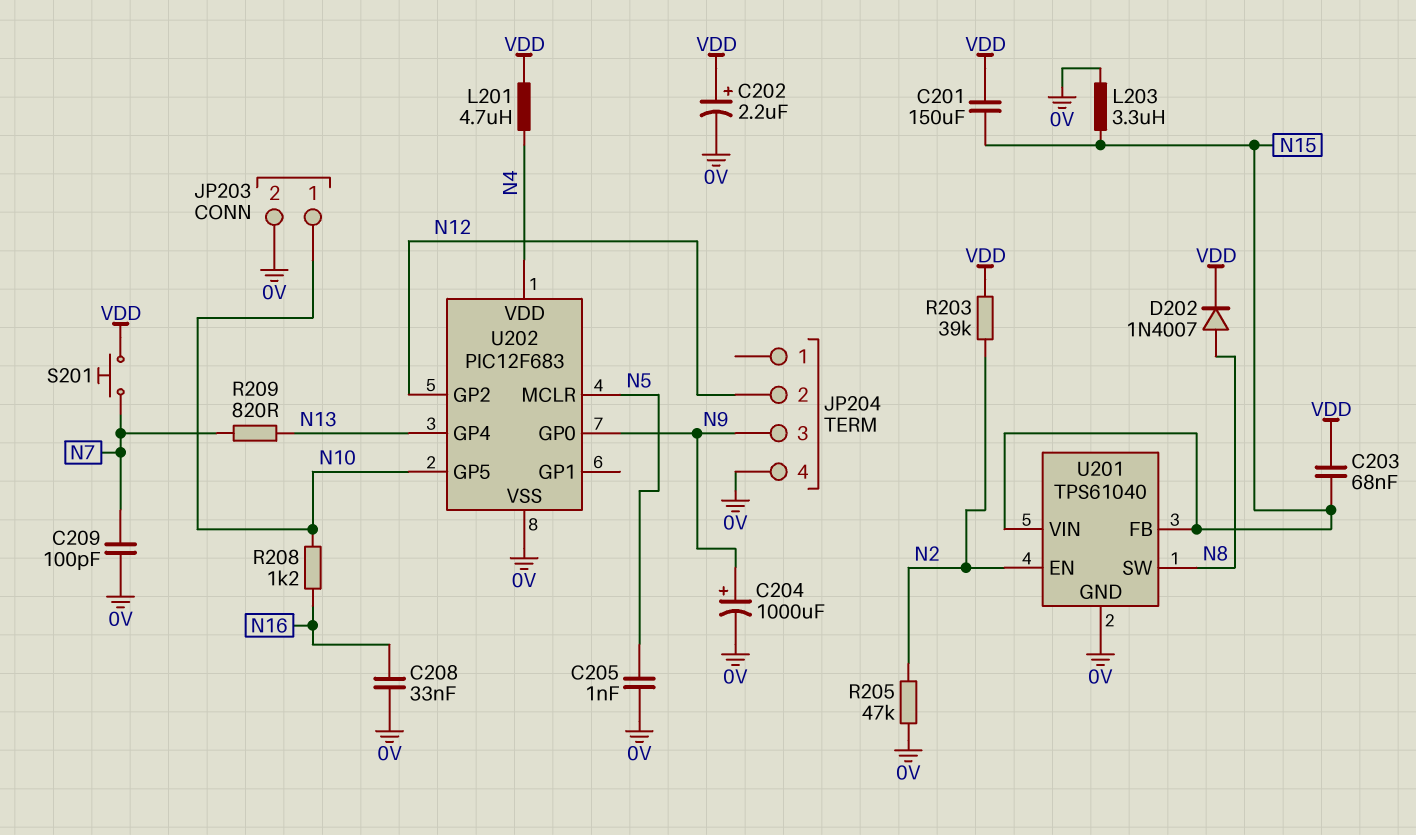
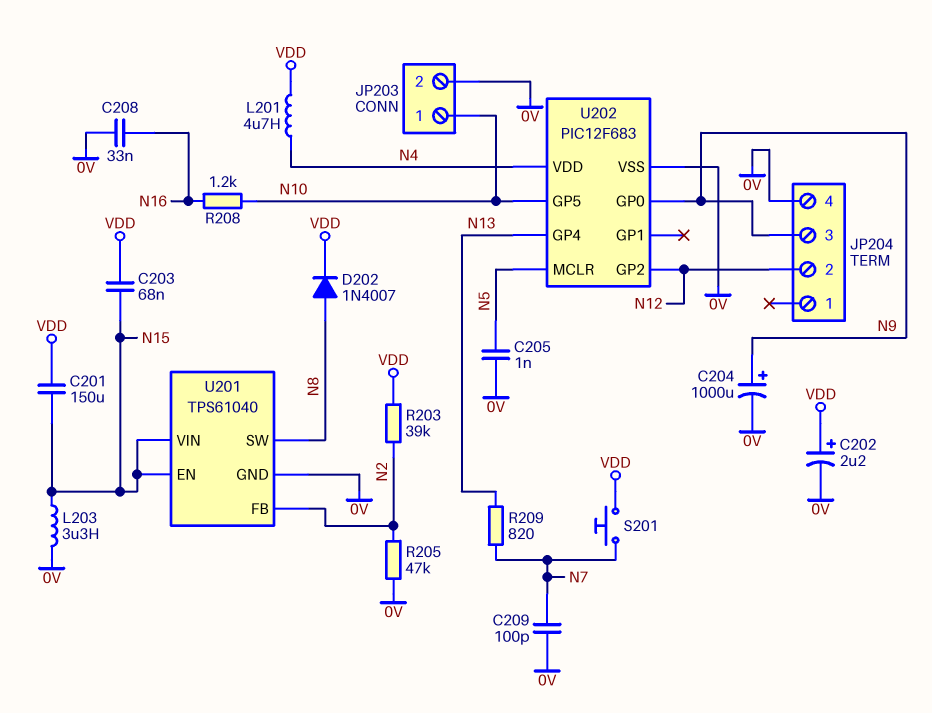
U201 pin EN: N2 -> N15
U201 pin FB: N15 -> N2

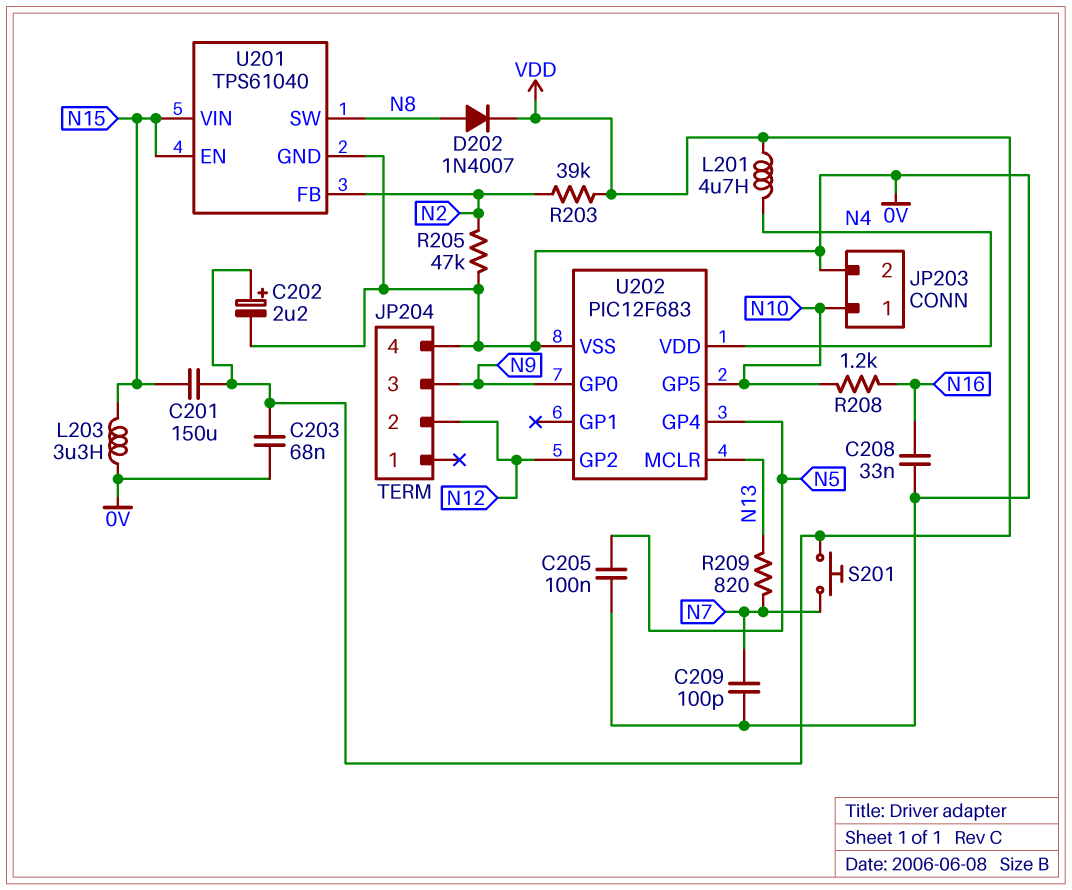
C203: 68nF (N15, VDD) -> 68nF (0V, VDD)
C204: 1000uF (plus N9, minus 0V) -> none
C205: 1nF (0V, N5) -> 100nF (0V, N5)
U202 pin GP4: N13 -> N5
U202 pin MCLR: N5 -> N13

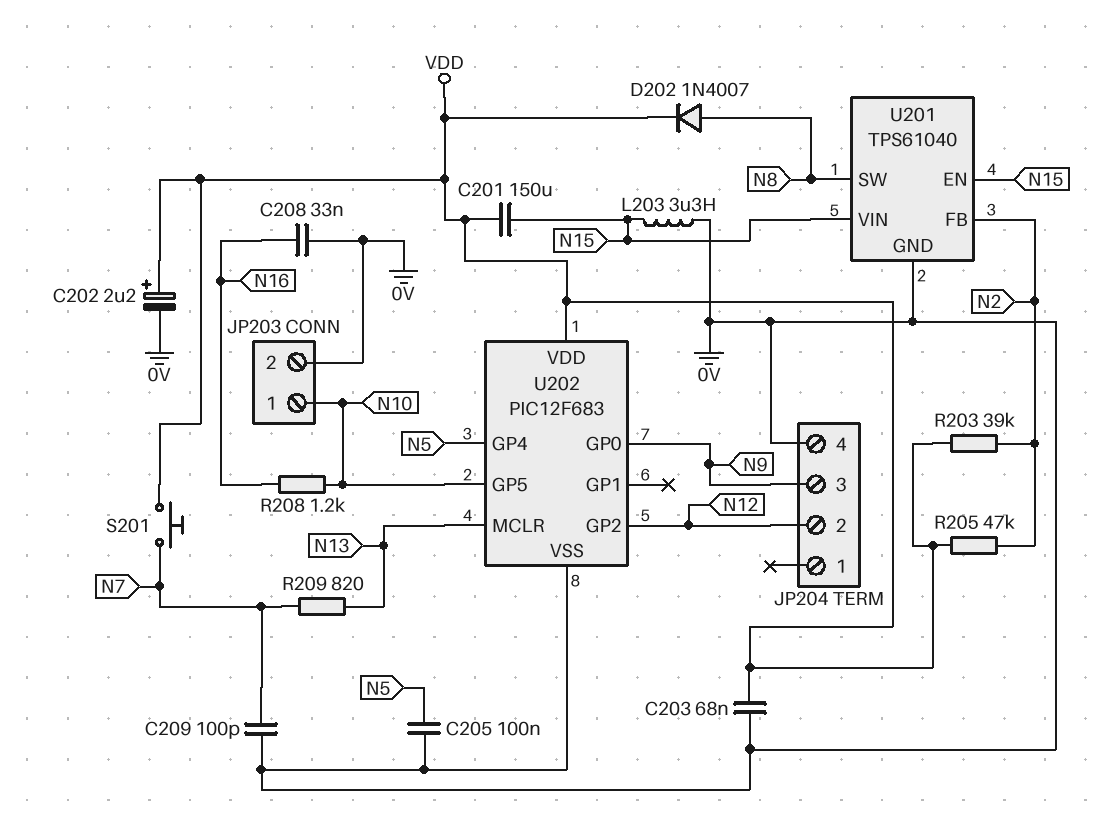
L201: 4.7uH (N4, VDD) -> none
R205: 47k (0V, N2) -> 47k (N2, VDD)
U202 pin VDD: N4 -> VDD

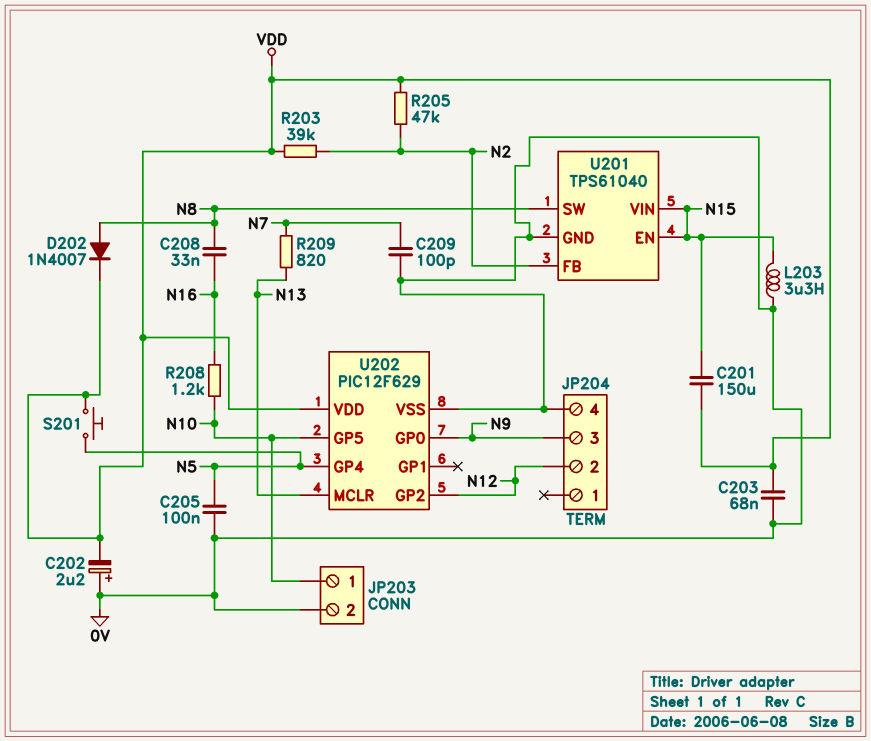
C202: 2.2uF (plus VDD, minus 0V) -> 2.2uF (plus 0V, minus VDD)
C208: 33nF (0V, N16) -> 33nF (N8, N16)
S201: button (N7, VDD) -> button (N5, VDD)
U202: PIC12F683 -> PIC12F629

